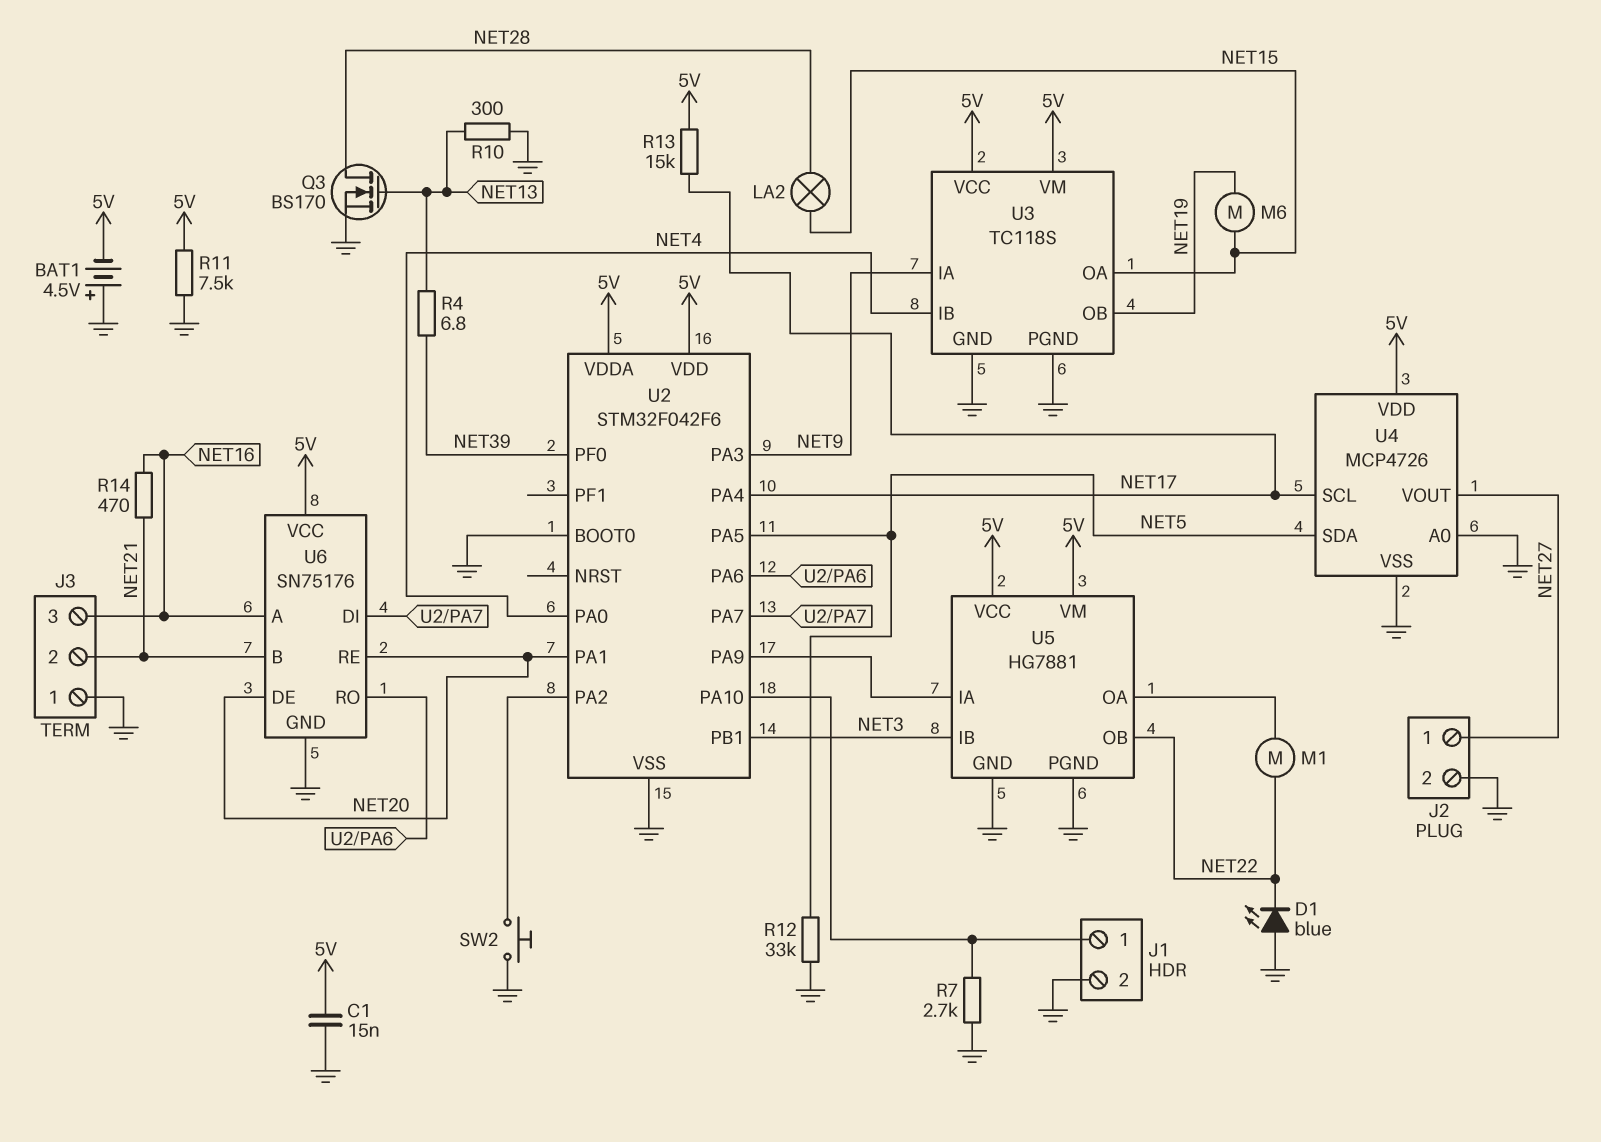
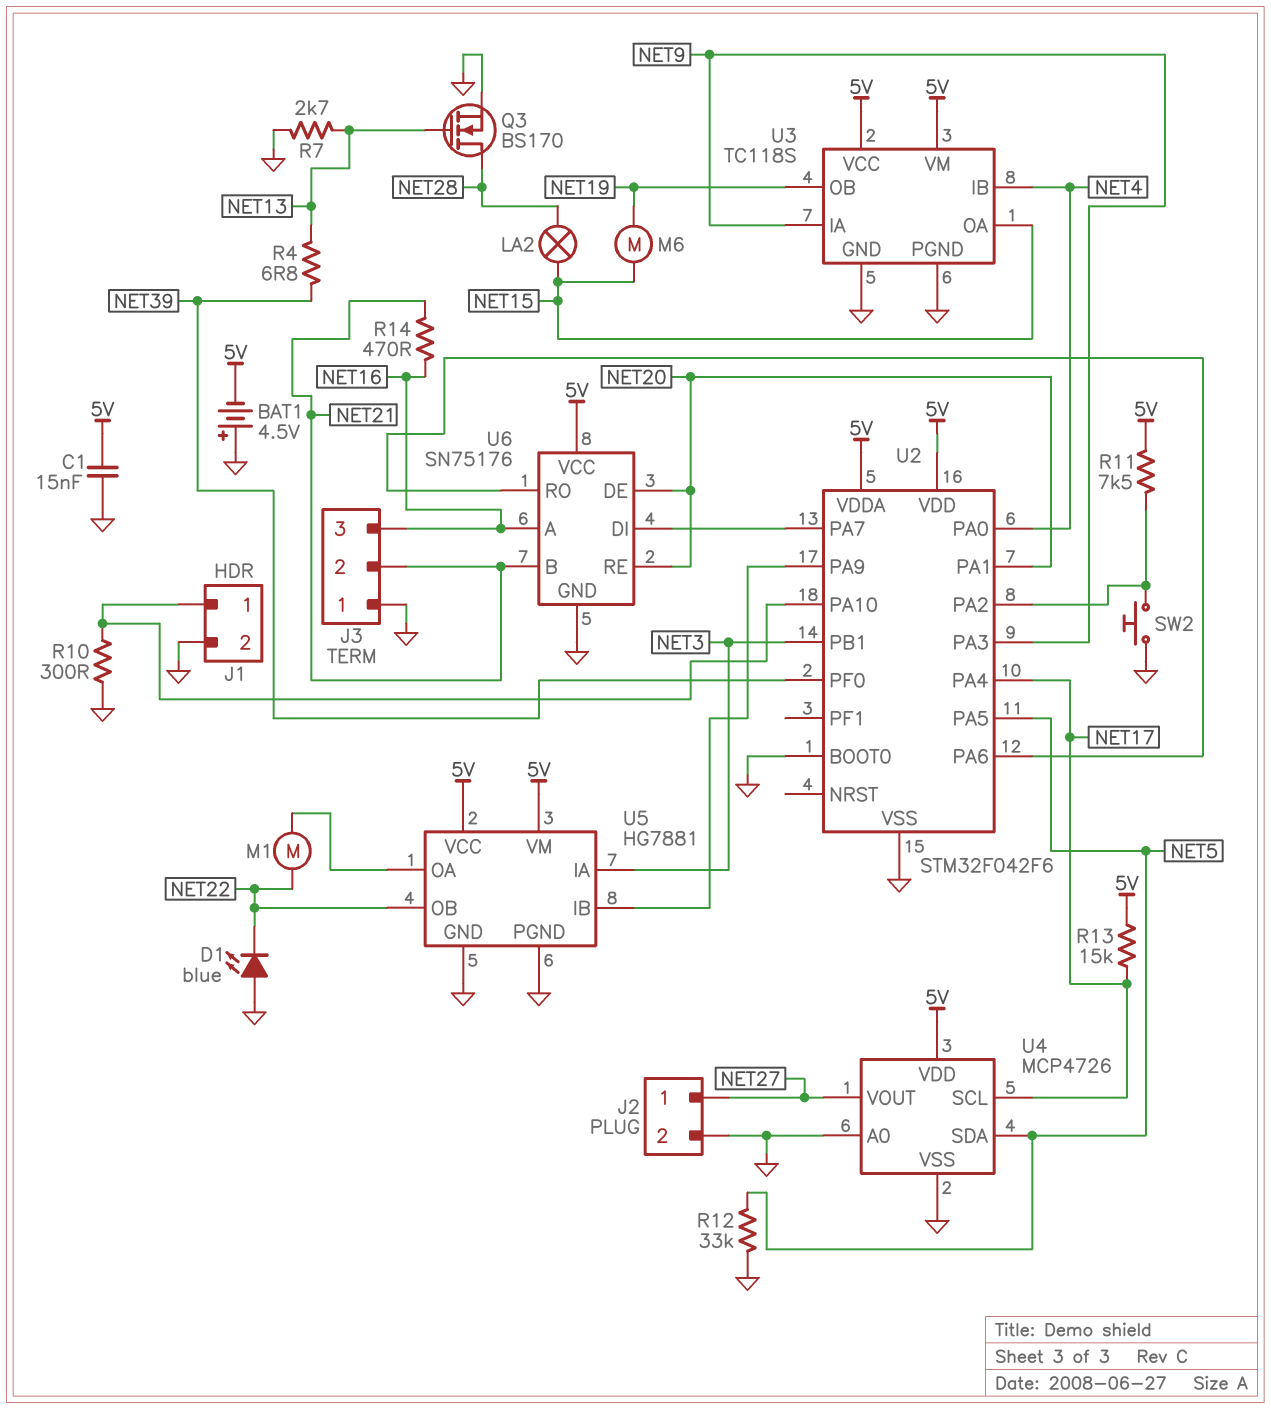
R7: 2.7k (GND, J1/1) -> 2.7k (GND, NET13)
R10: 300 (GND, NET13) -> 300 (GND, J1/1)
R11: 7.5k (5V, GND) -> 7.5k (5V, U2/PA2)
U5 pin IA: U2/PA9 -> NET3
U5 pin IB: NET3 -> U2/PA9

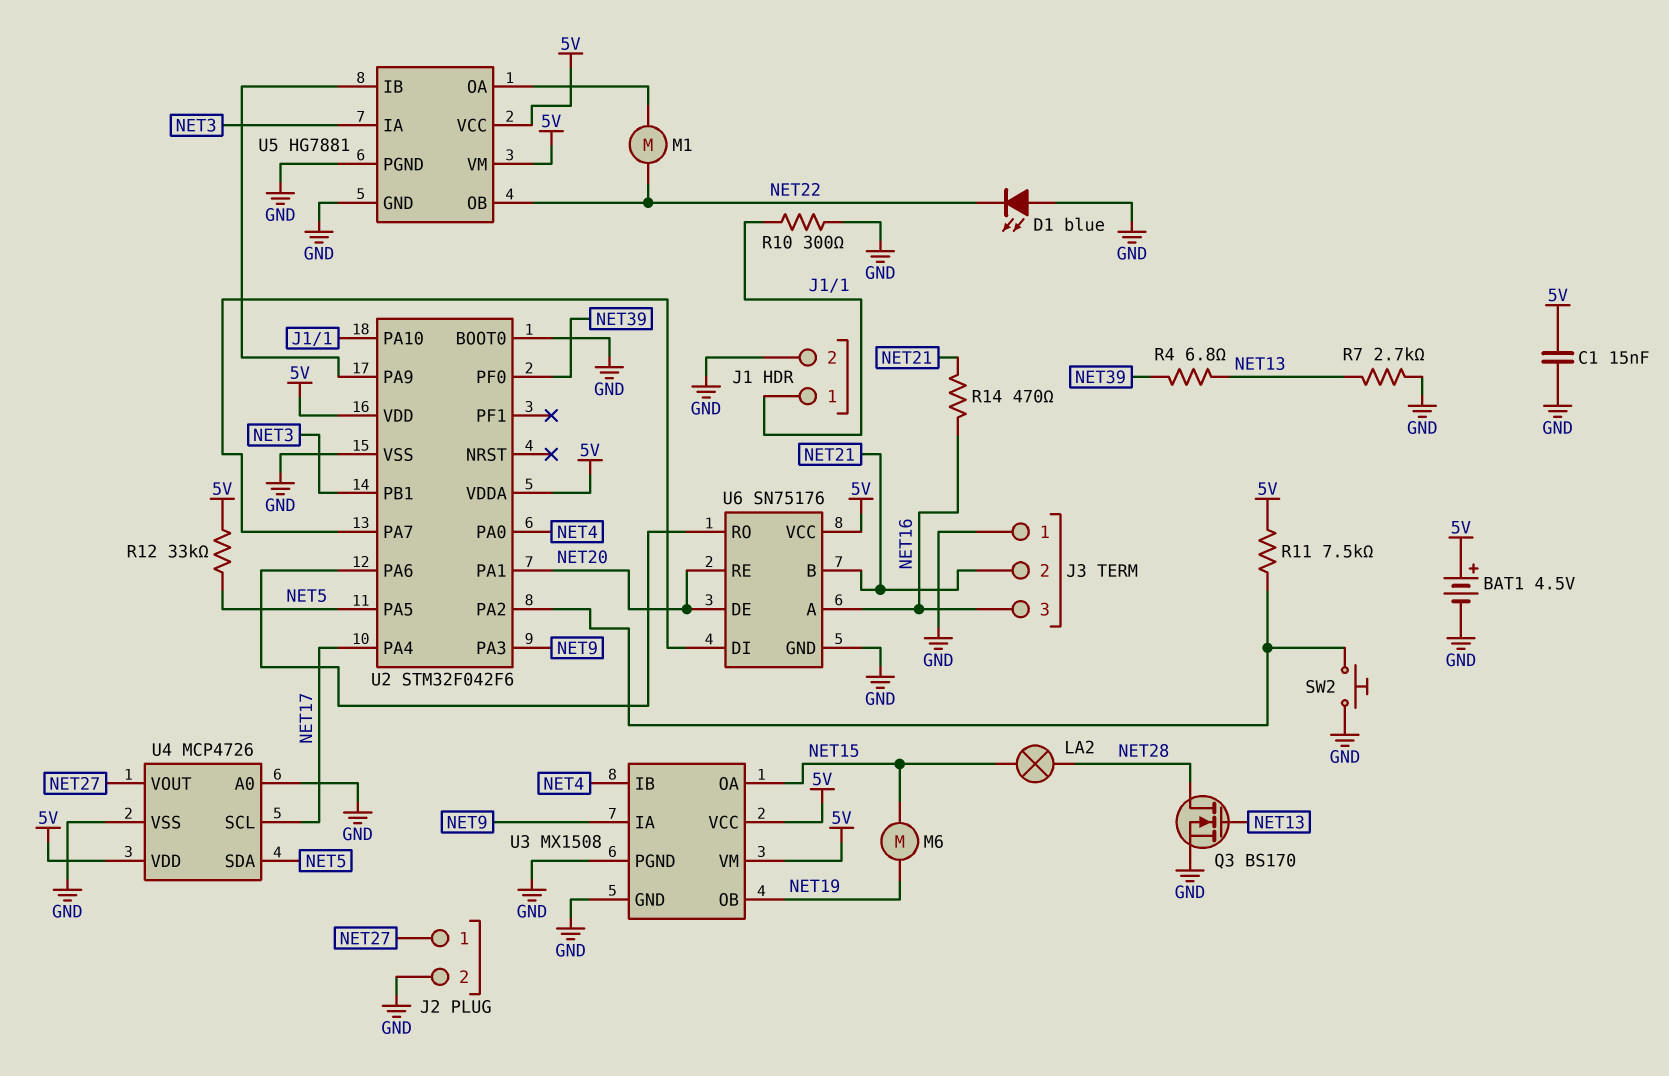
BAT1: 4.5V (plus GND, minus 5V) -> 4.5V (plus 5V, minus GND)
R12: 33k (GND, NET5) -> 33k (5V, NET5)
R13: 15k (5V, NET17) -> none
U3: TC118S -> MX1508

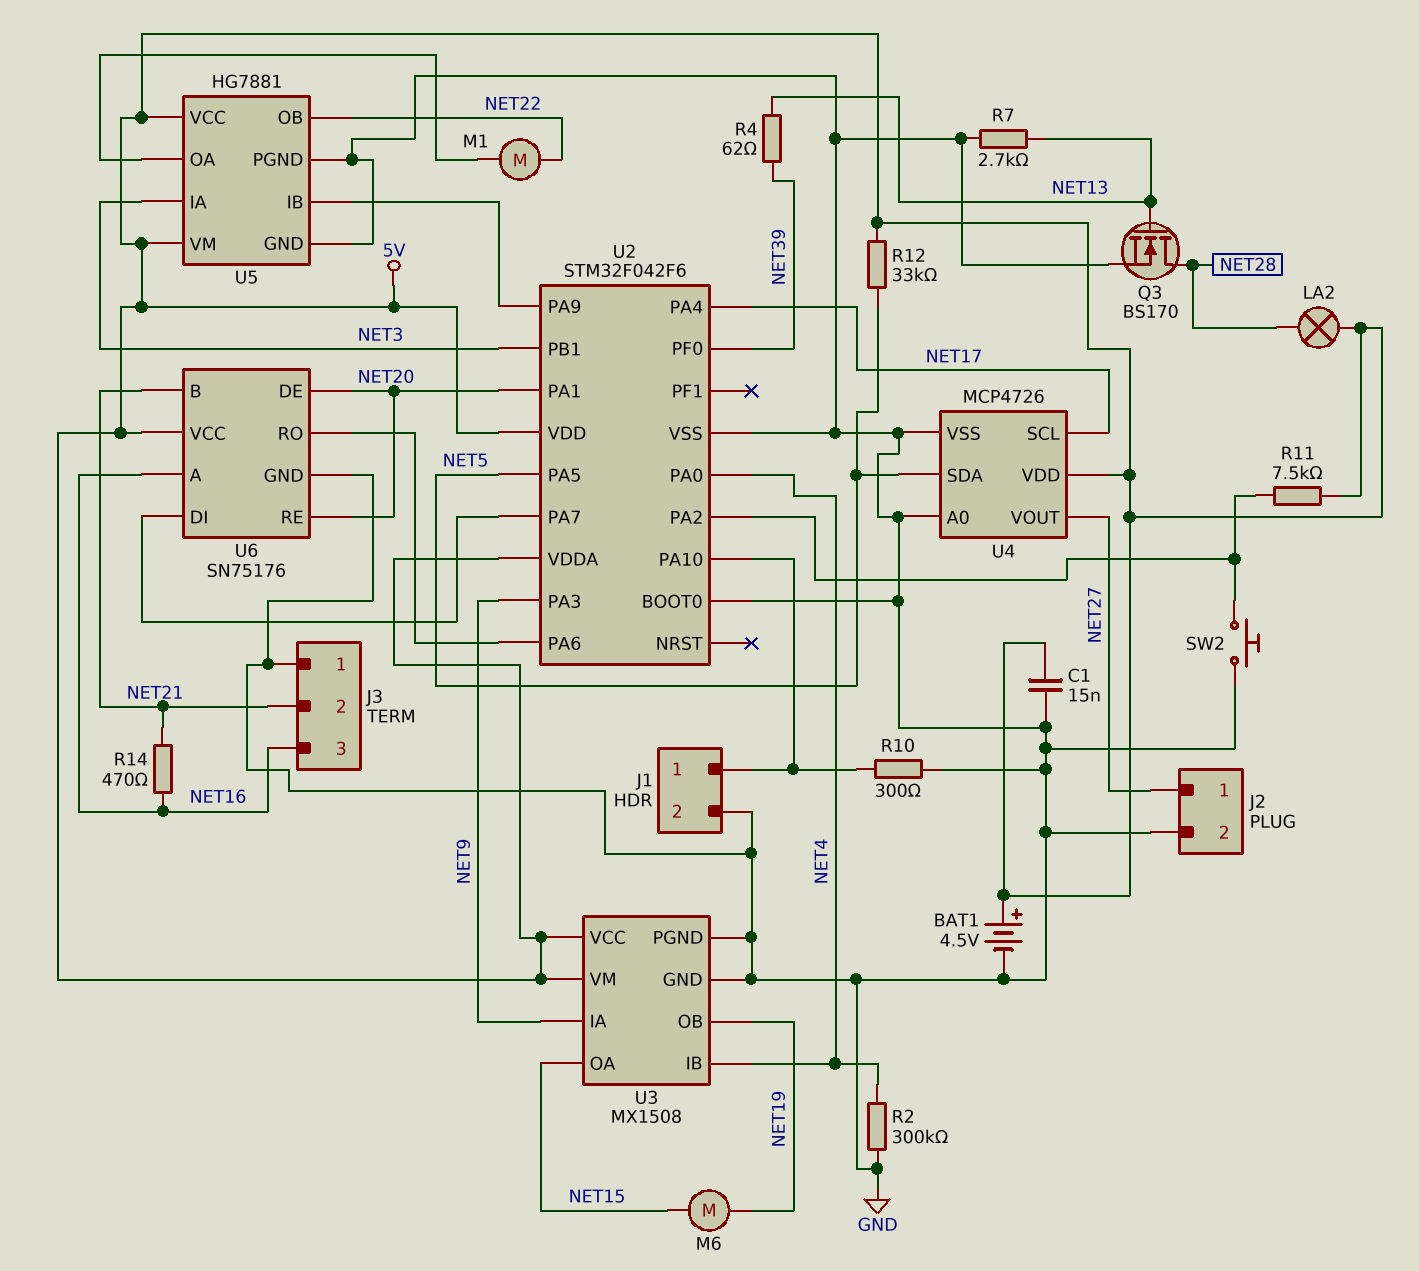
D1: LED blue (A GND, K NET22) -> none
LA2: lamp (NET15, NET28) -> lamp (5V, NET28)
R2: none -> 300k (GND, NET4)
R4: 6.8 (NET13, NET39) -> 62 (NET13, NET39)

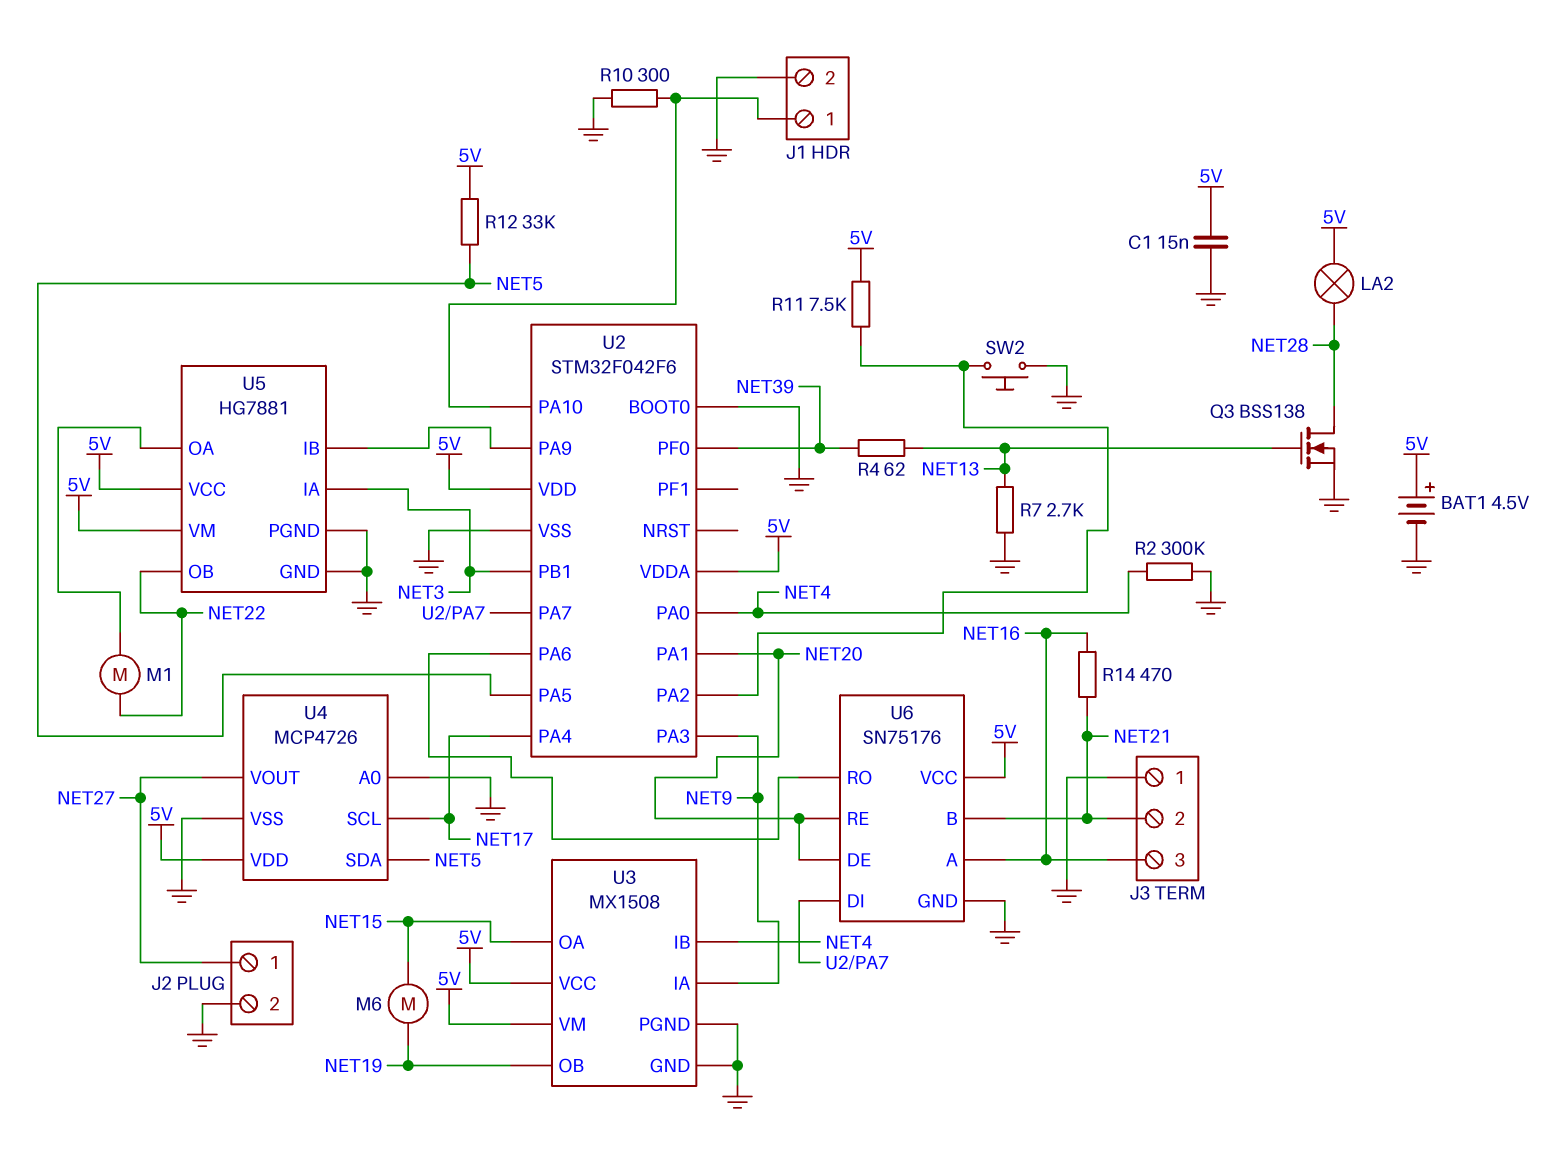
Q3: NMOS BS170 (G NET13, D NET28, S GND) -> NMOS BSS138 (G NET13, D NET28, S GND)

